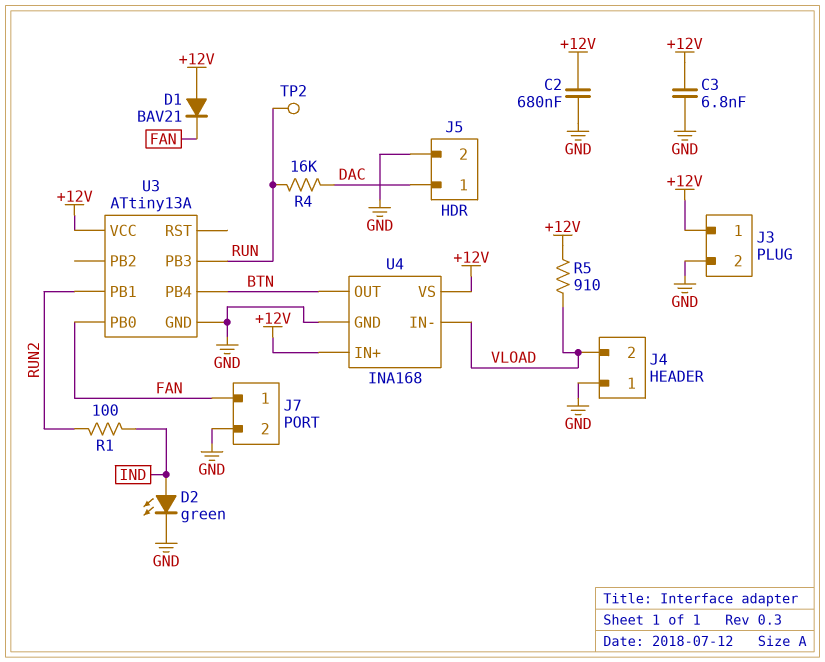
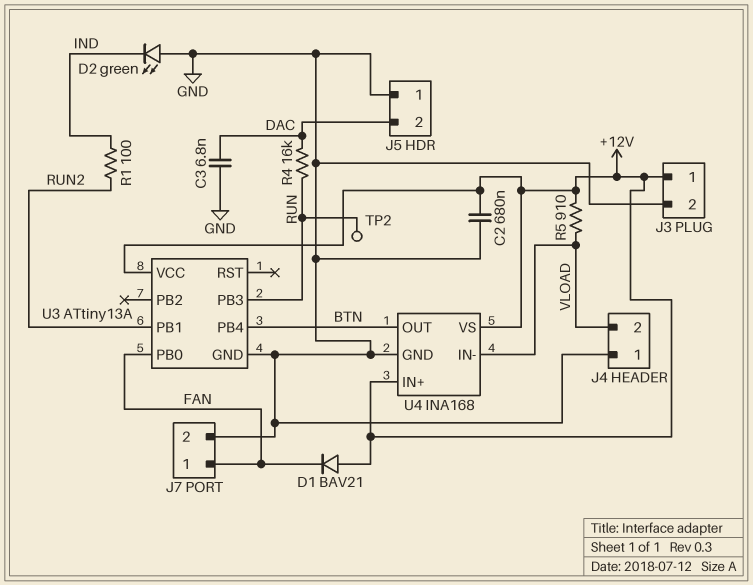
C3: 6.8nF (+12V, GND) -> 6.8nF (DAC, GND)
D2: LED green (A IND, K GND) -> LED green (A GND, K IND)
J5 pin 1: DAC -> GND
J5 pin 2: GND -> DAC

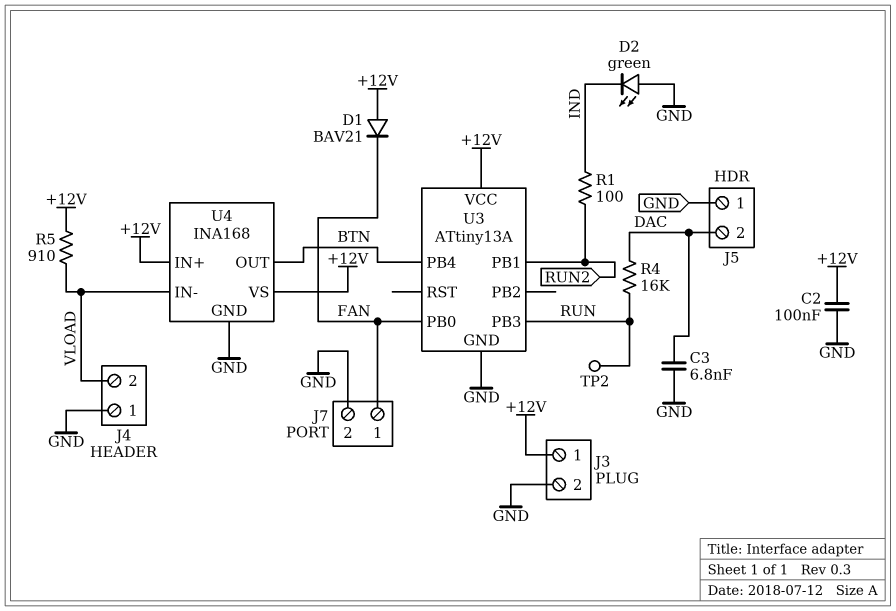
C2: 680nF (+12V, GND) -> 100nF (+12V, GND)

